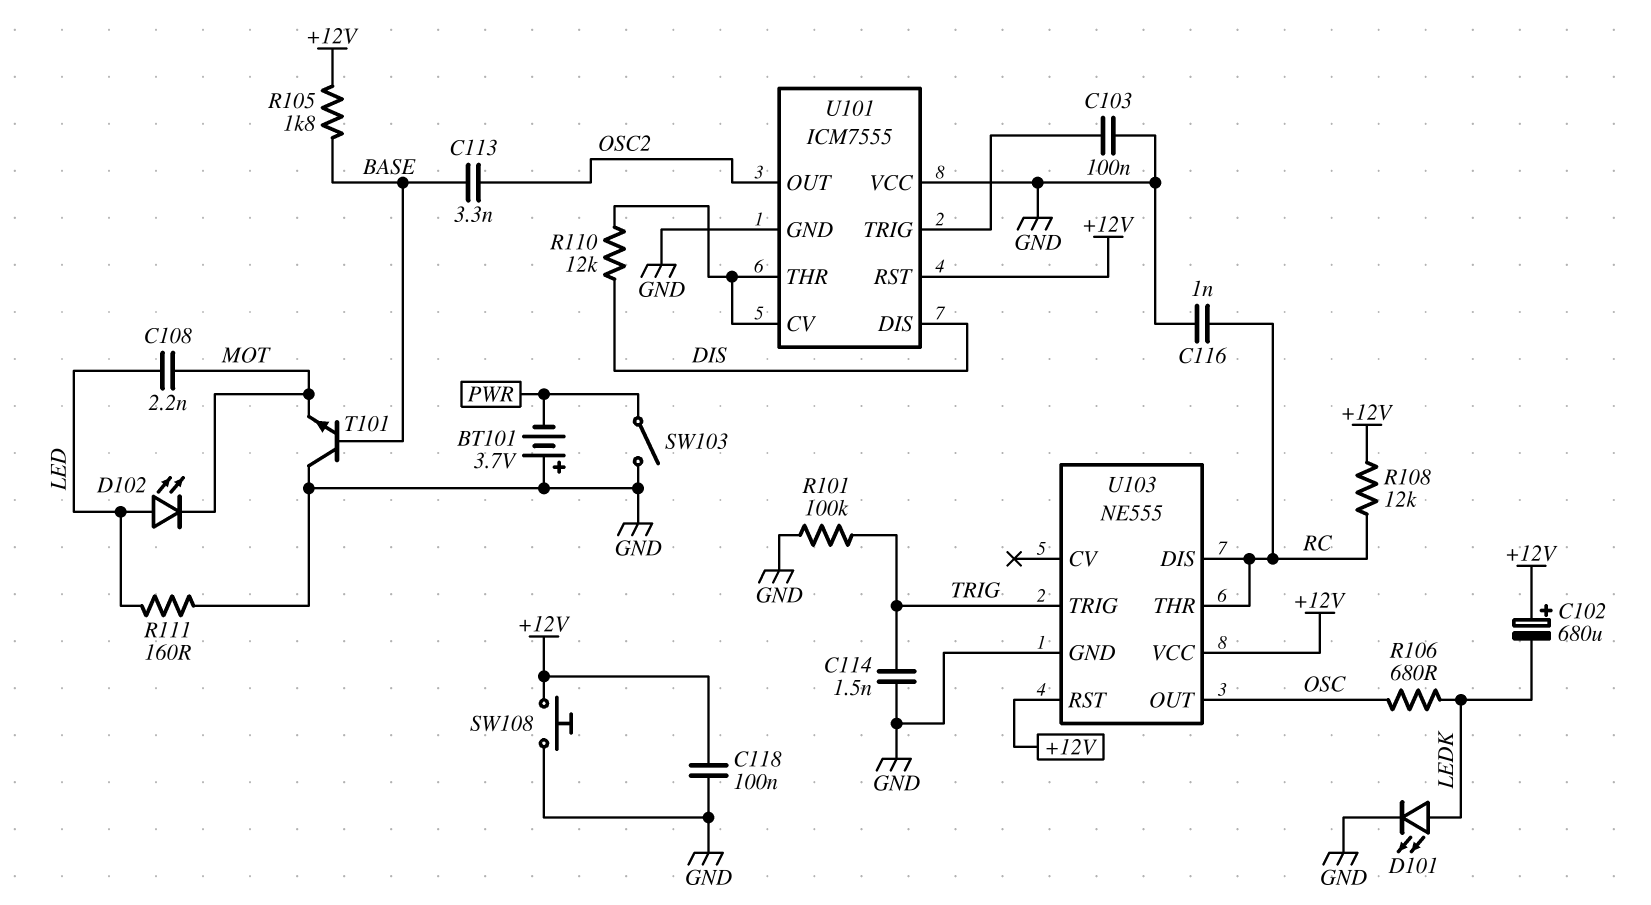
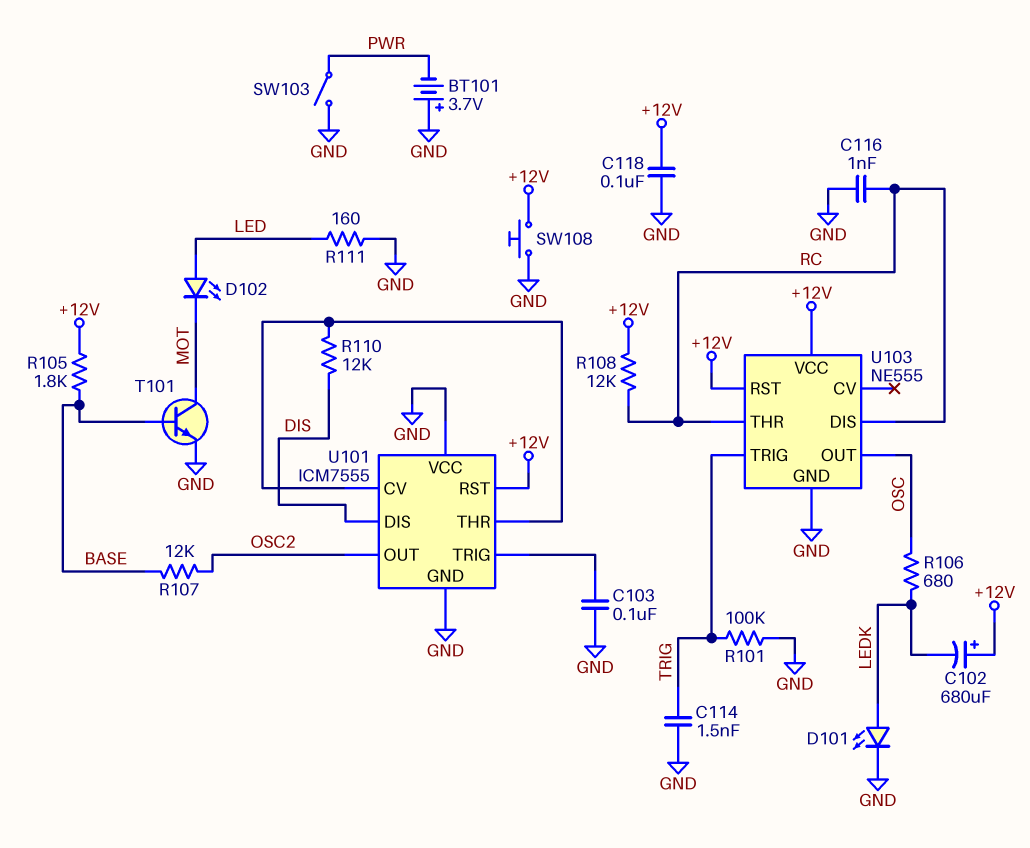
C108: 2.2nF (LED, MOT) -> none
C113: 3.3nF (BASE, OSC2) -> none
R107: none -> 12k (BASE, OSC2)
T101: NPN (B BASE, C GND, E MOT) -> NPN (B BASE, C MOT, E GND)

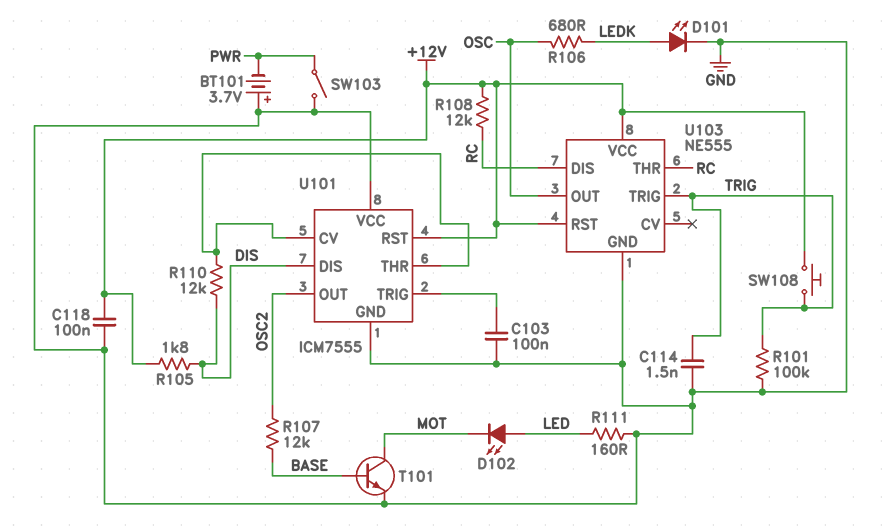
C102: 680uF (plus +12V, minus LEDK) -> none
C116: 1nF (GND, RC) -> none
R105: 1.8k (+12V, BASE) -> 1.8k (+12V, DIS)
SW108: button (+12V, GND) -> button (+12V, TRIG)

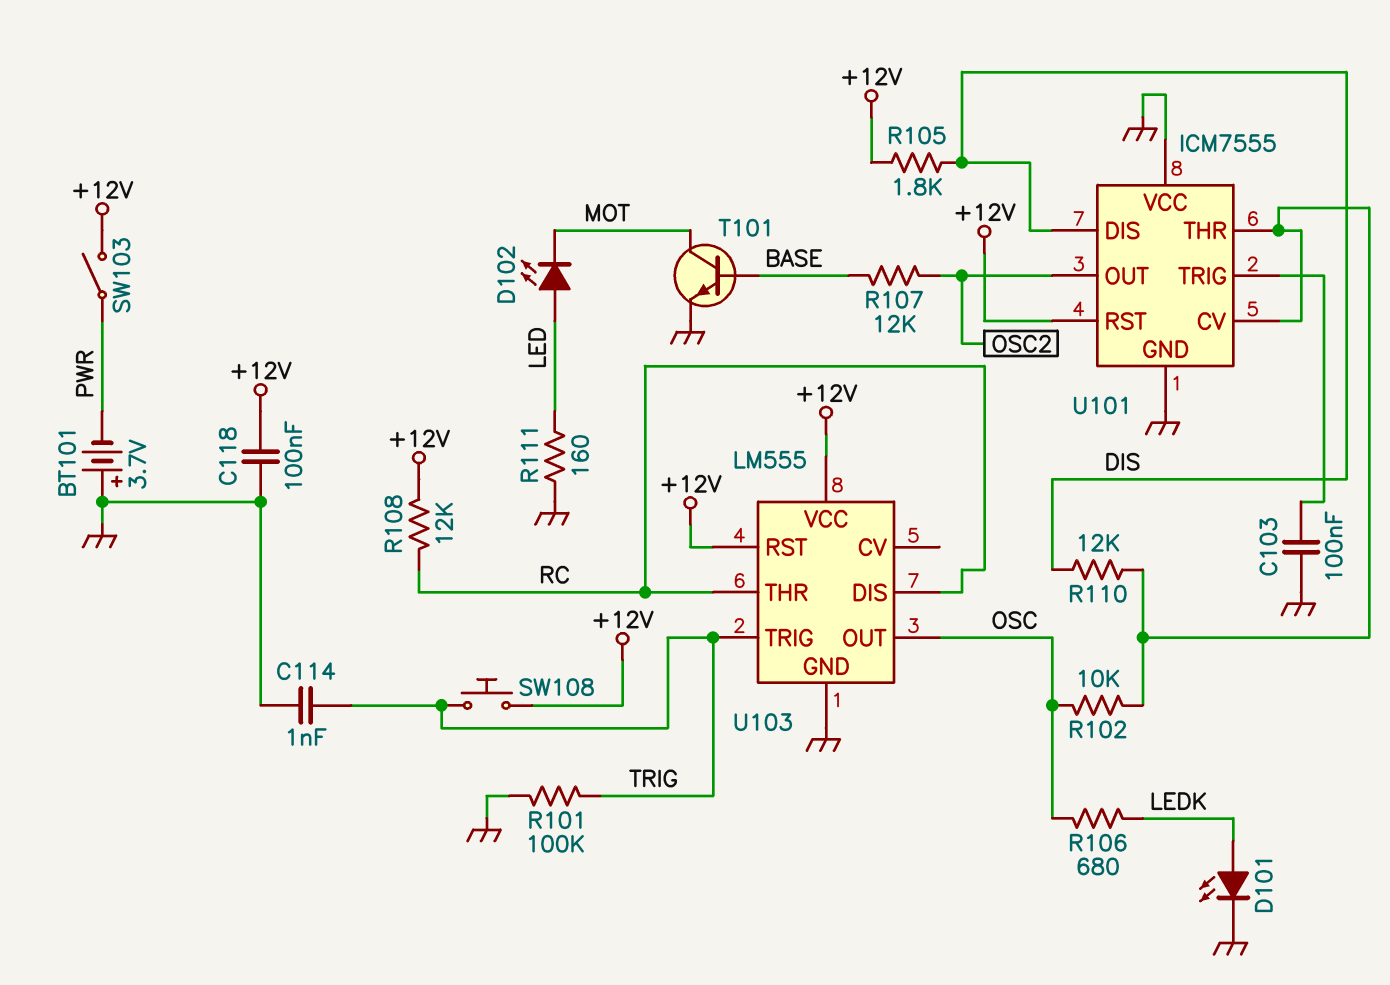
C114: 1.5nF (GND, TRIG) -> 1nF (GND, TRIG)
R102: none -> 10k (OSC, U101/CV)
SW103: switch (GND, PWR) -> switch (+12V, PWR)
U103: NE555 -> LM555

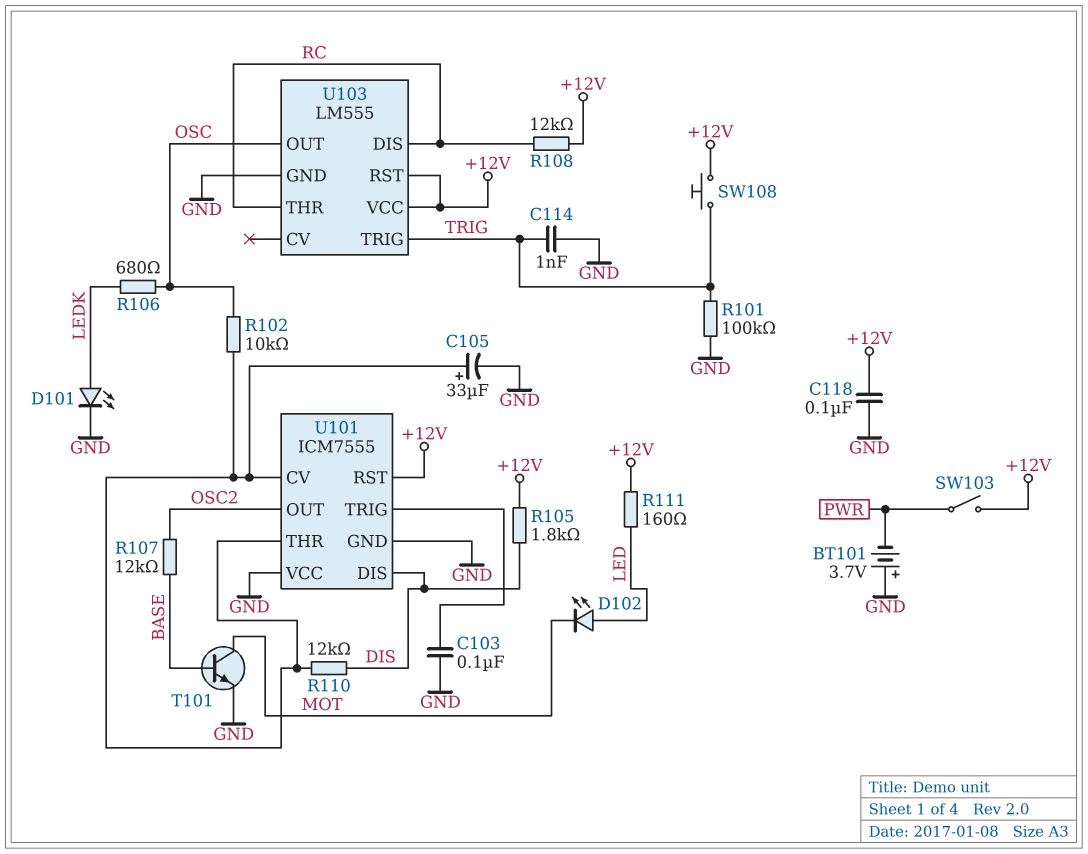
C105: none -> 33uF (plus U101/CV, minus GND)
R111: 160 (GND, LED) -> 160 (+12V, LED)

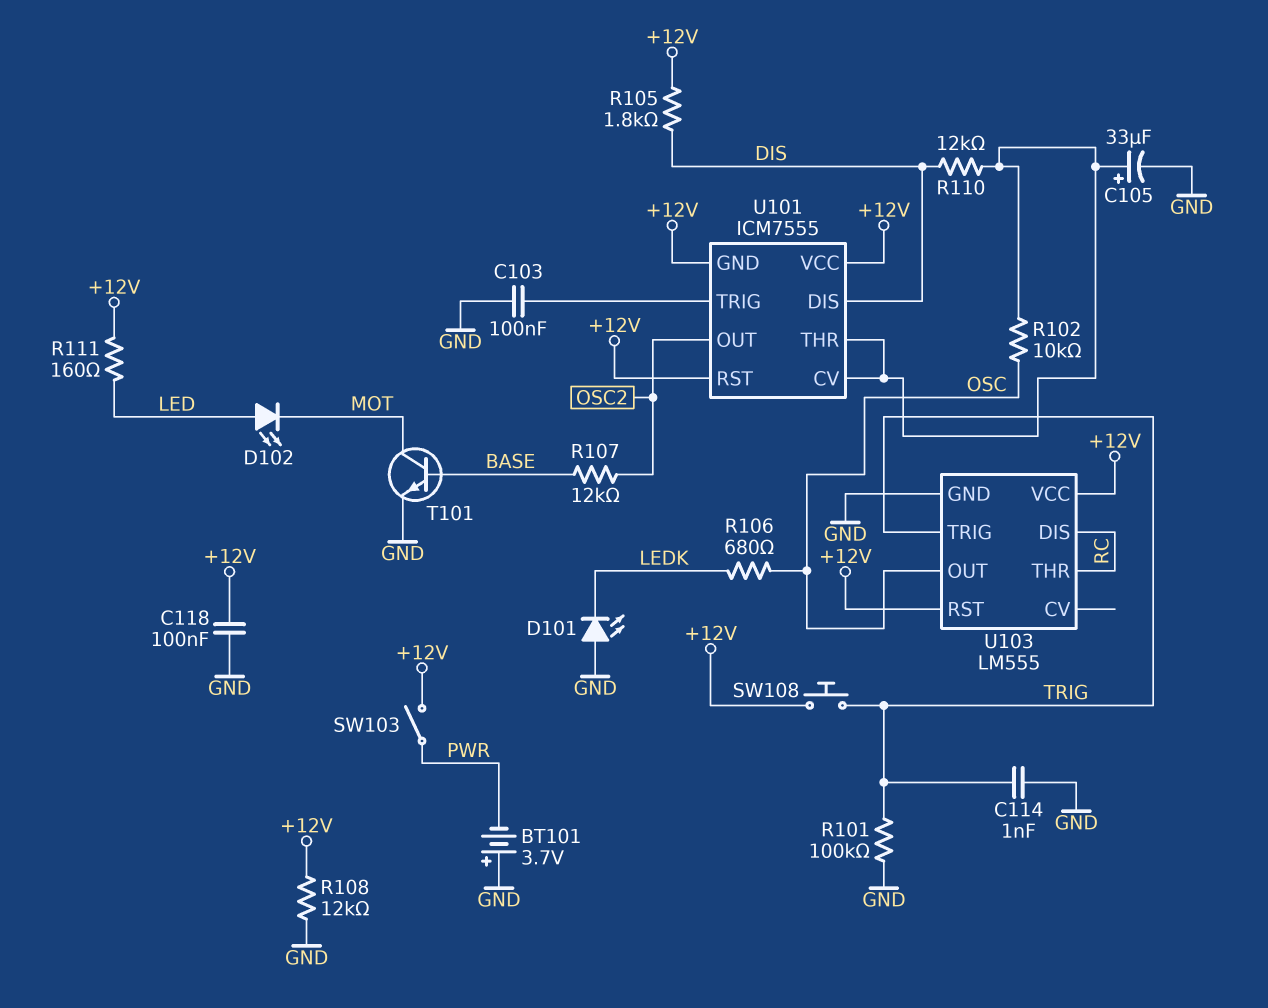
D101: LED (A LEDK, K GND) -> LED (A GND, K LEDK)
R108: 12k (+12V, RC) -> 12k (+12V, GND)
U101 pin GND: GND -> +12V
U101 pin VCC: GND -> +12V

